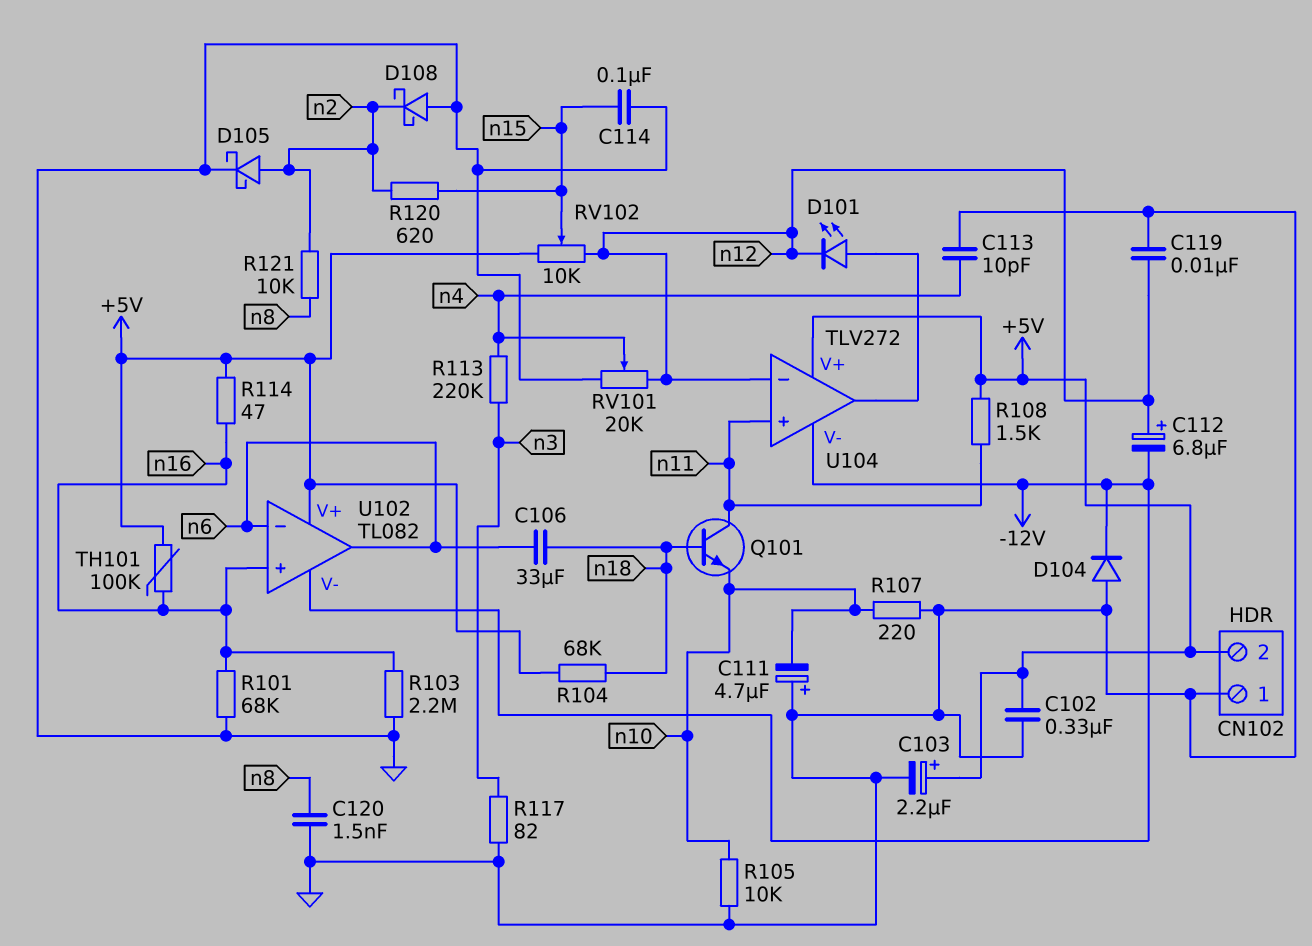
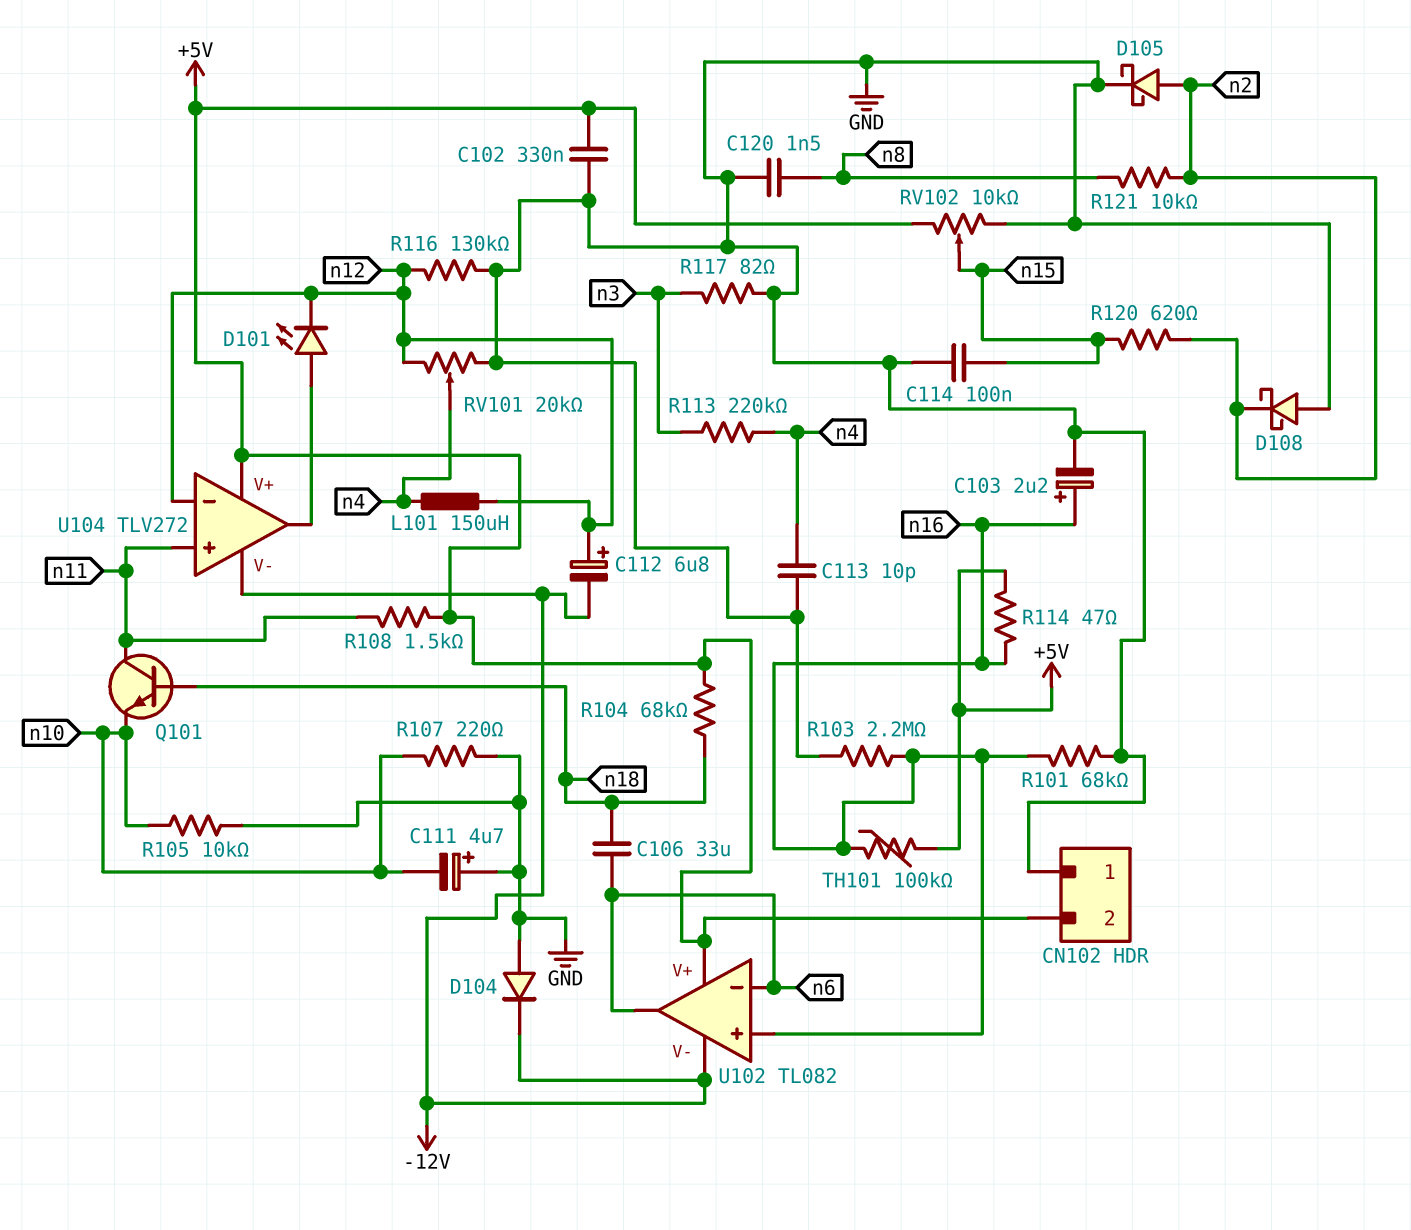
C103: 2.2uF (plus +5V, minus GND) -> 2.2uF (plus n16, minus GND)
C119: 10nF (GND, n12) -> none
L101: none -> 150uH (n4, n12)
R116: none -> 130k (GND, n12)
RV102: 10k (+5V, n12, wiper n15) -> 10k (+5V, GND, wiper n15)

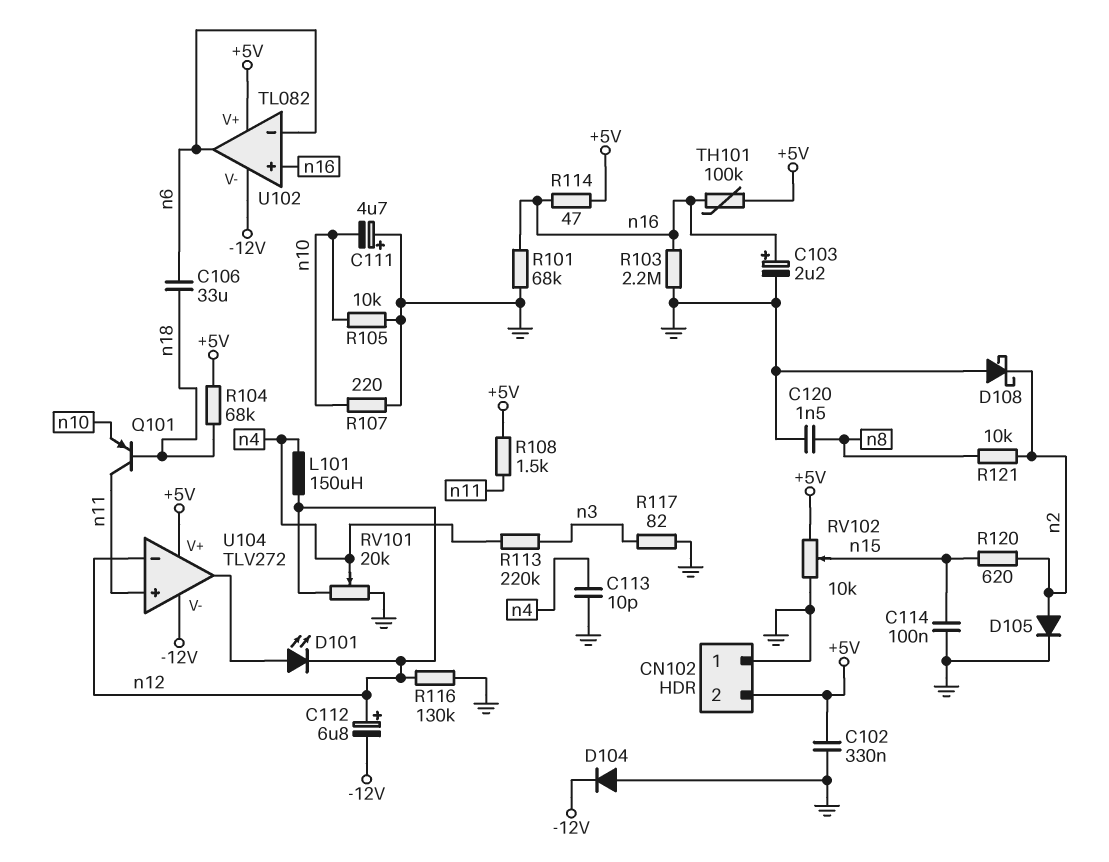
D105: schottky (A n2, K GND) -> diode (A n2, K GND)
Q101: NPN (B n18, C n11, E n10) -> PNP (B n18, C n11, E n10)

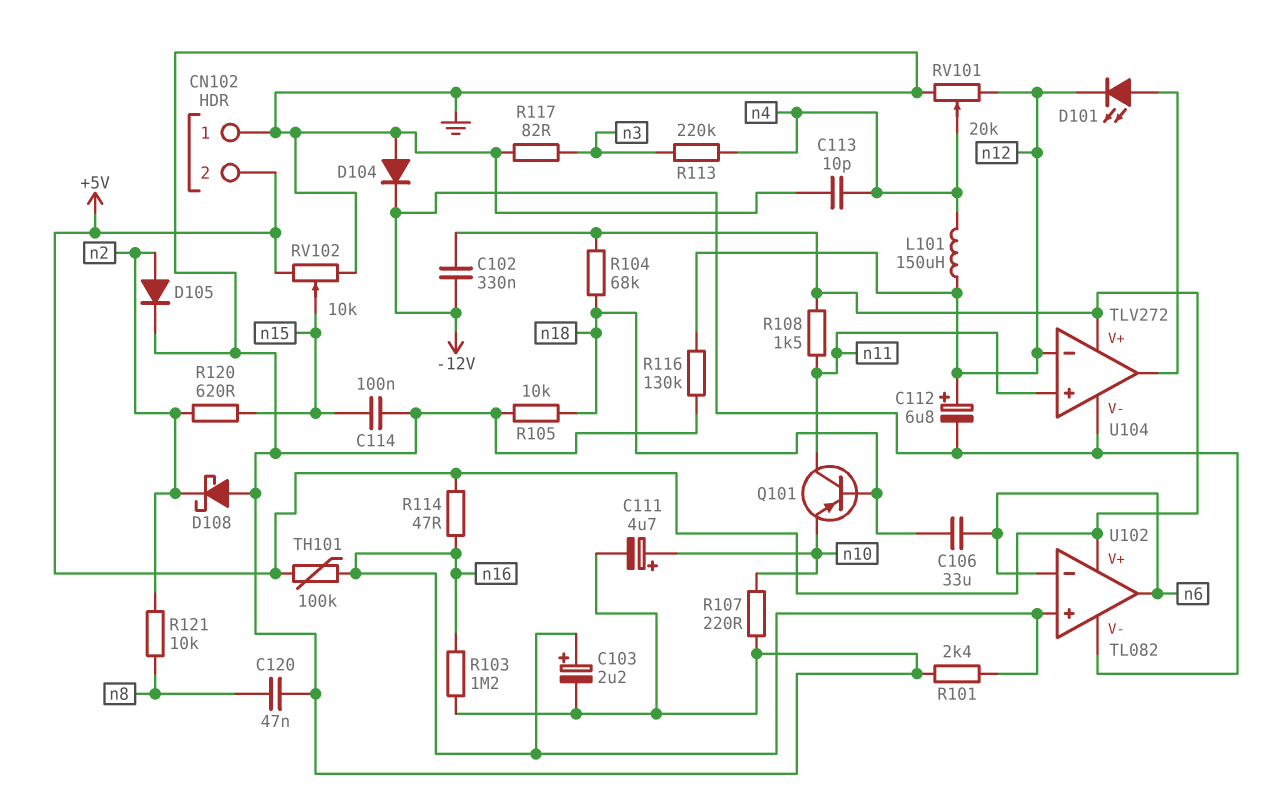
C102: 330nF (+5V, GND) -> 330nF (+5V, -12V)
C111: 4.7uF (plus GND, minus n10) -> 4.7uF (plus n10, minus GND)
C120: 1.5nF (GND, n8) -> 47nF (GND, n8)
R101: 68k (GND, n16) -> 2.4k (GND, n16)
R103: 2.2M (GND, n16) -> 1.2M (GND, n16)
R105: 10k (GND, n10) -> 10k (GND, n18)

